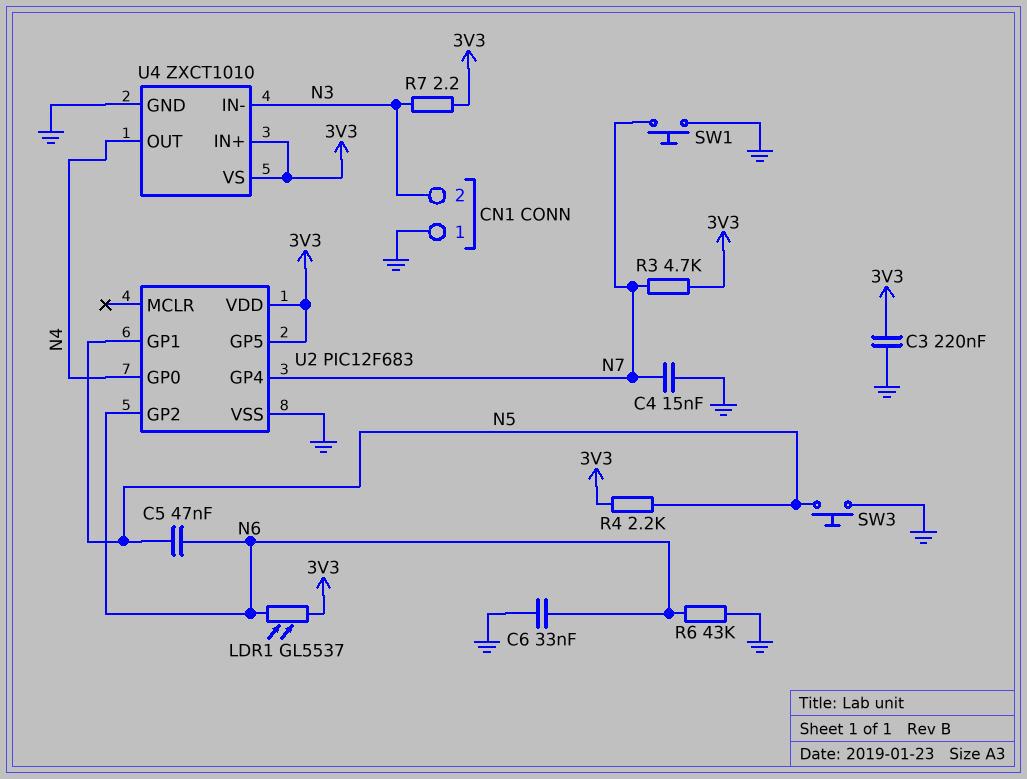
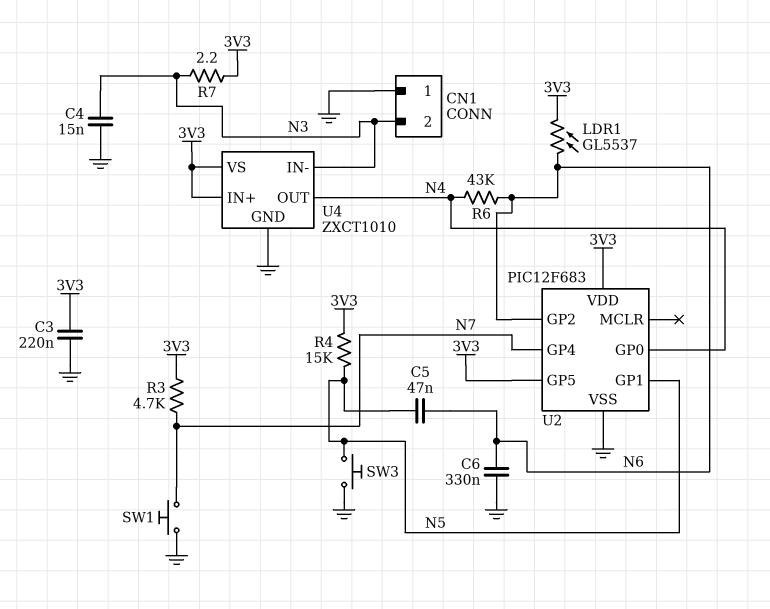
C4: 15nF (GND, N7) -> 15nF (GND, N3)
C6: 33nF (GND, N6) -> 330nF (GND, N6)
R4: 2.2k (3V3, N5) -> 15k (3V3, N5)
R6: 43k (GND, N6) -> 43k (N4, N6)

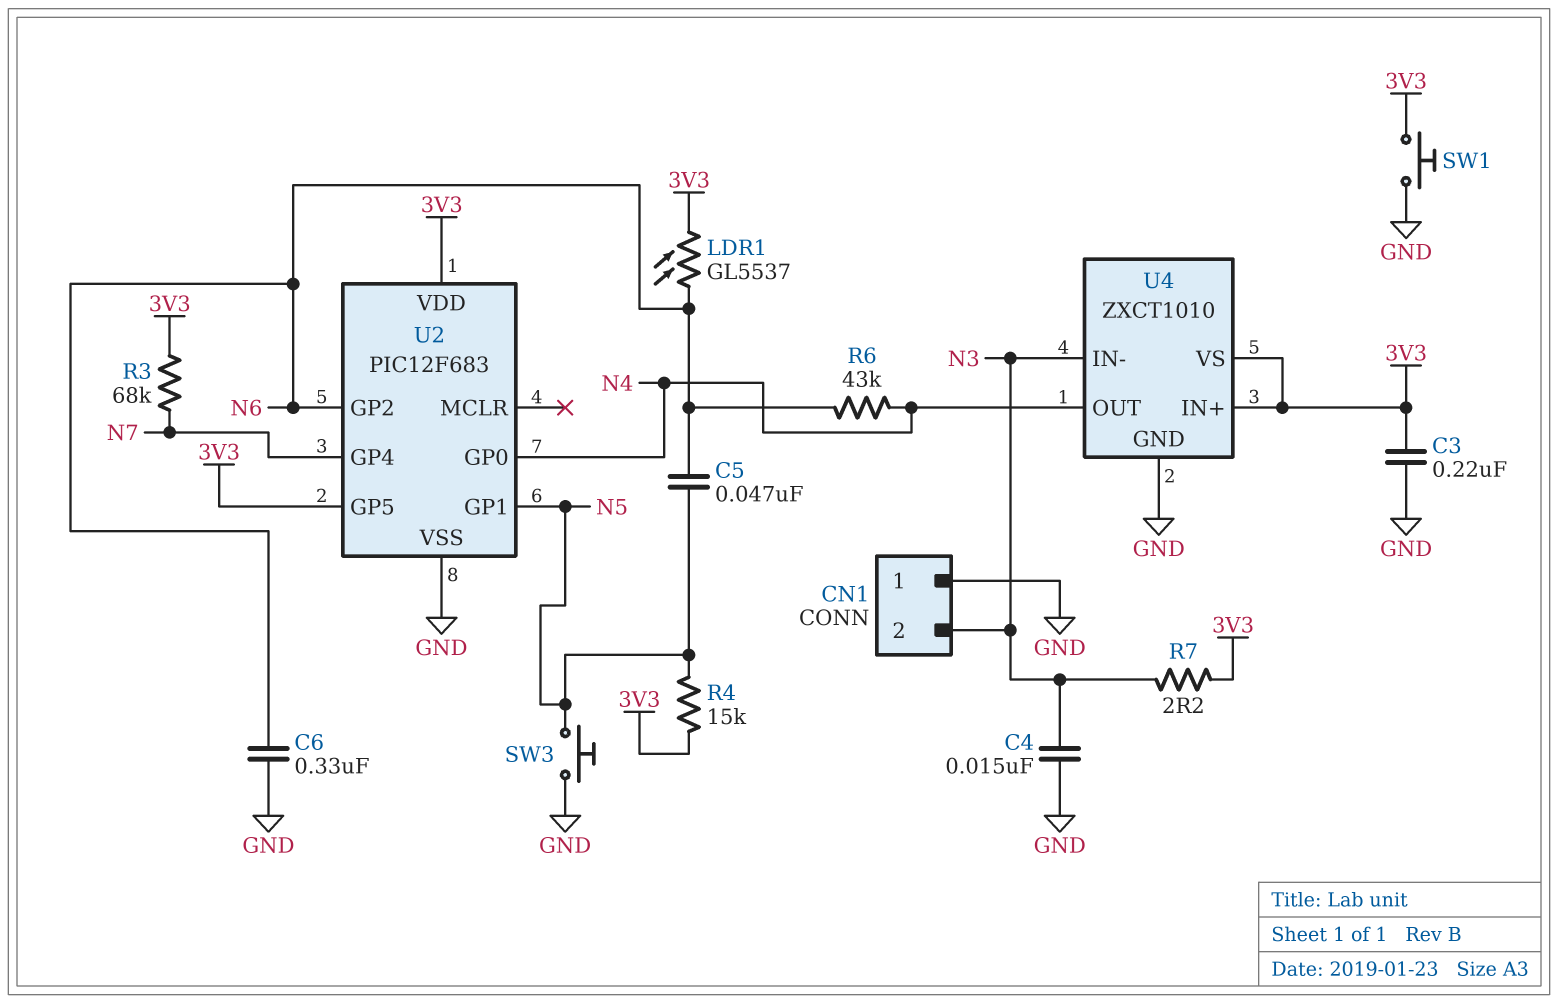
R3: 4.7k (3V3, N7) -> 68k (3V3, N7)
SW1: button (GND, N7) -> button (3V3, GND)

